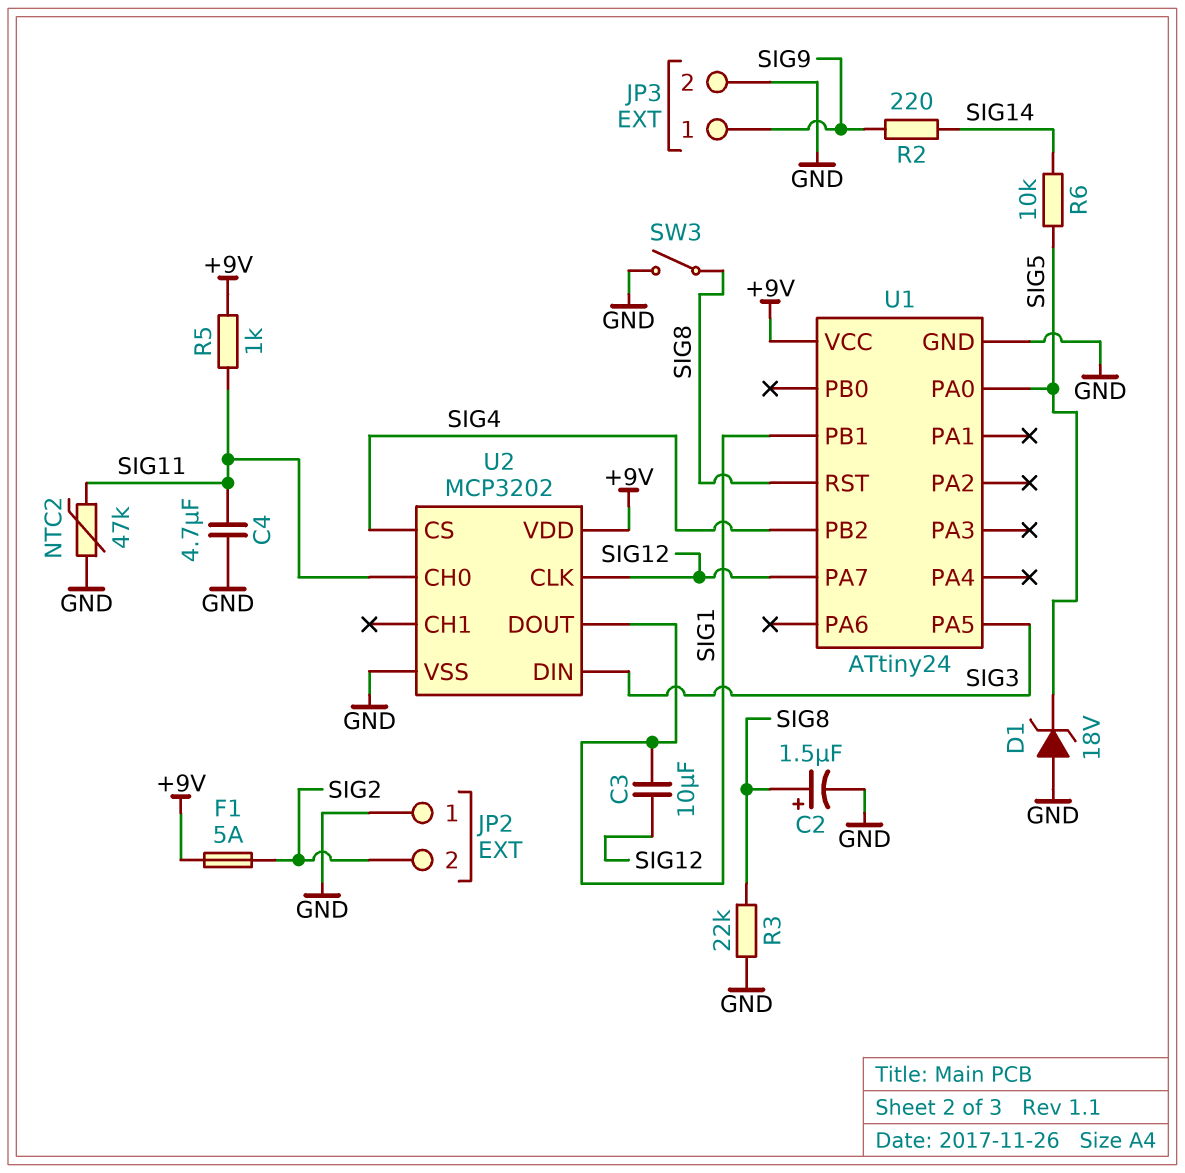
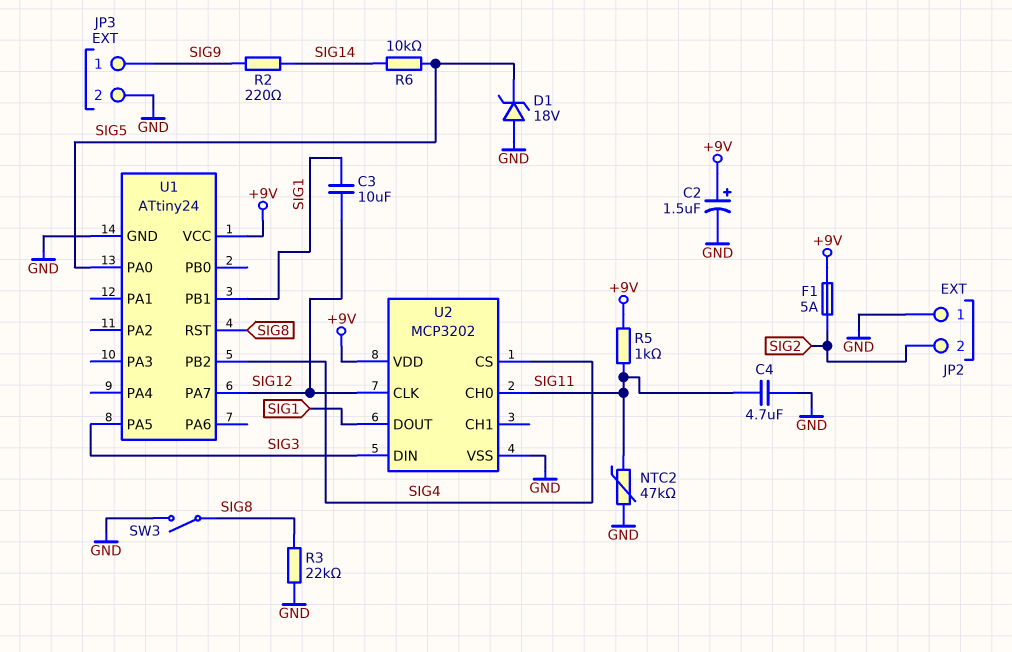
C2: 1.5uF (plus SIG8, minus GND) -> 1.5uF (plus +9V, minus GND)

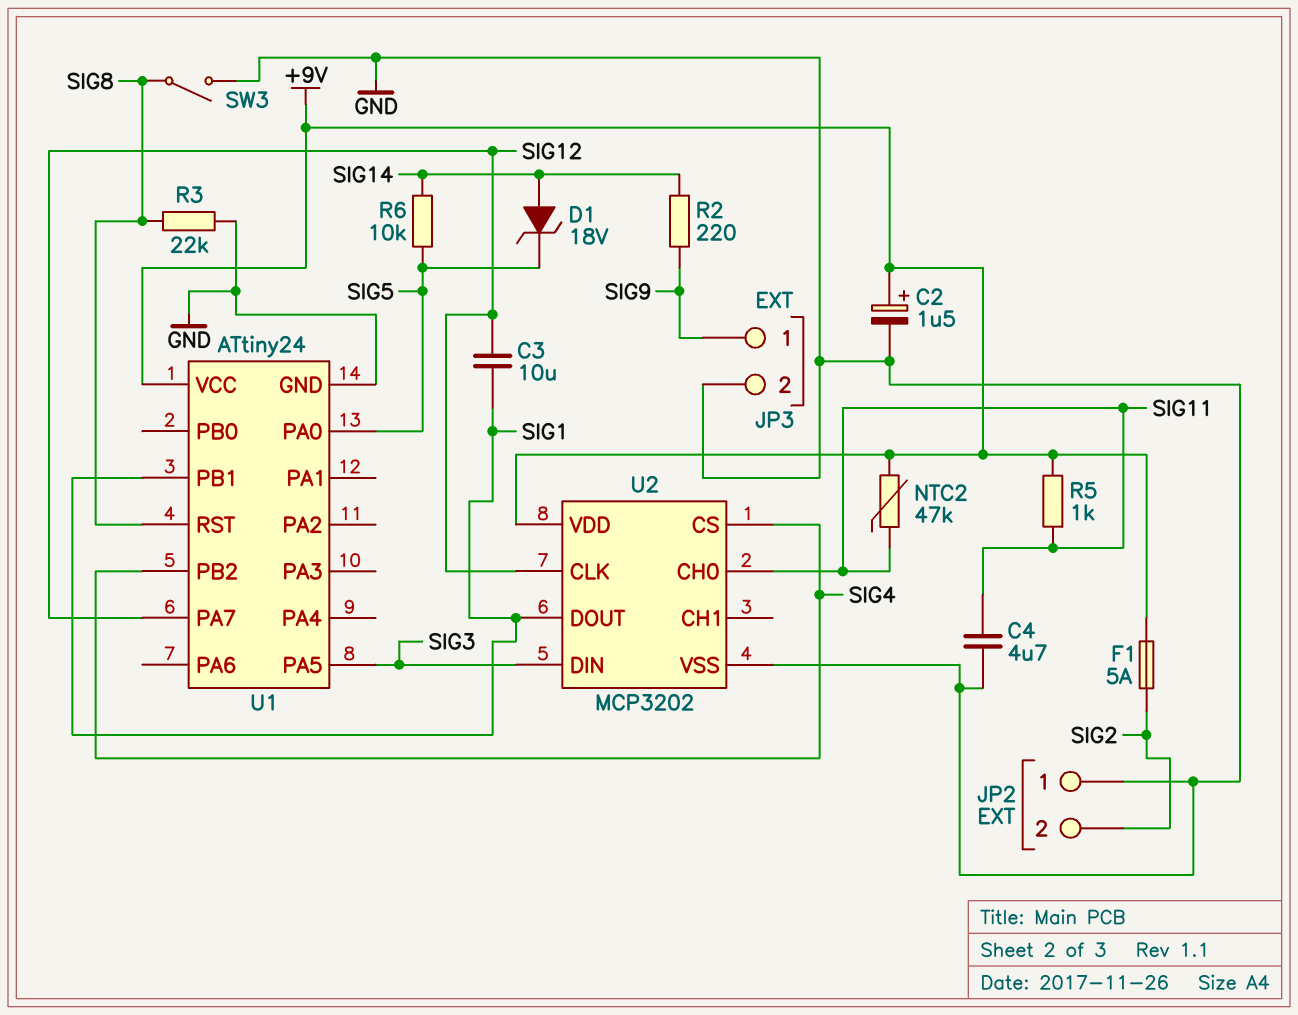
D1: zener 18V (A GND, K SIG5) -> zener 18V (A SIG14, K SIG5)
NTC2: 47k (GND, SIG11) -> 47k (+9V, SIG11)

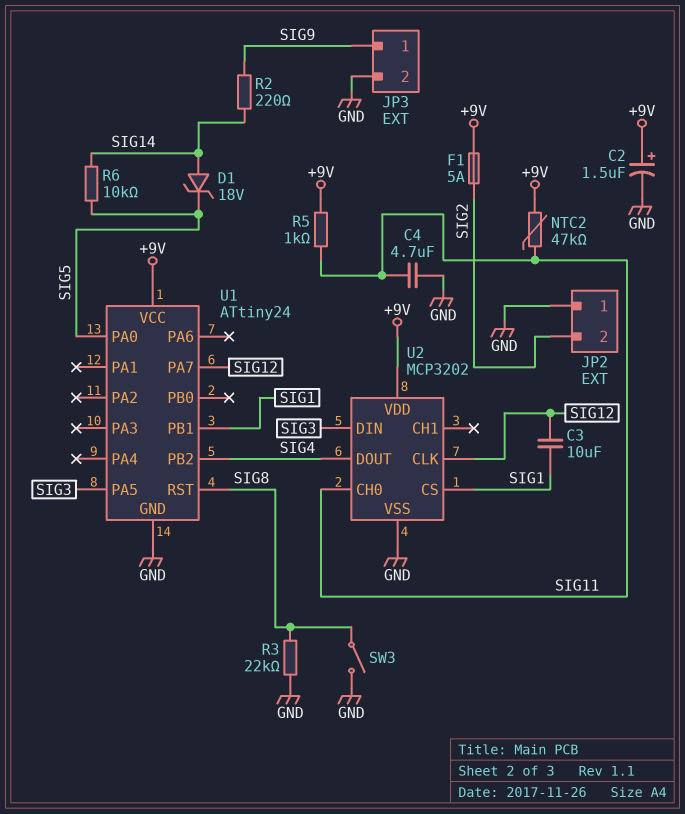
U2 pin CS: SIG4 -> SIG1
U2 pin DOUT: SIG1 -> SIG4

